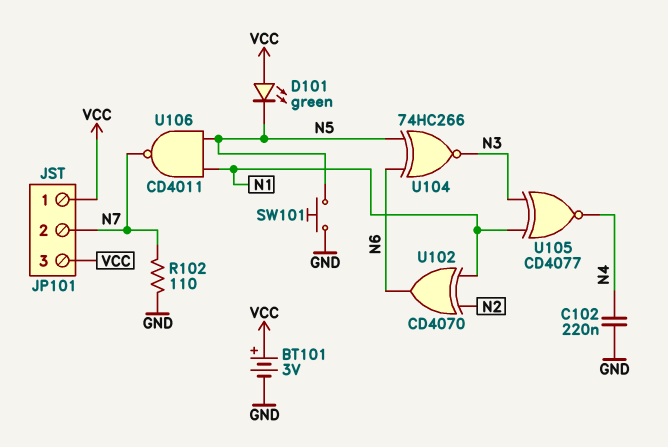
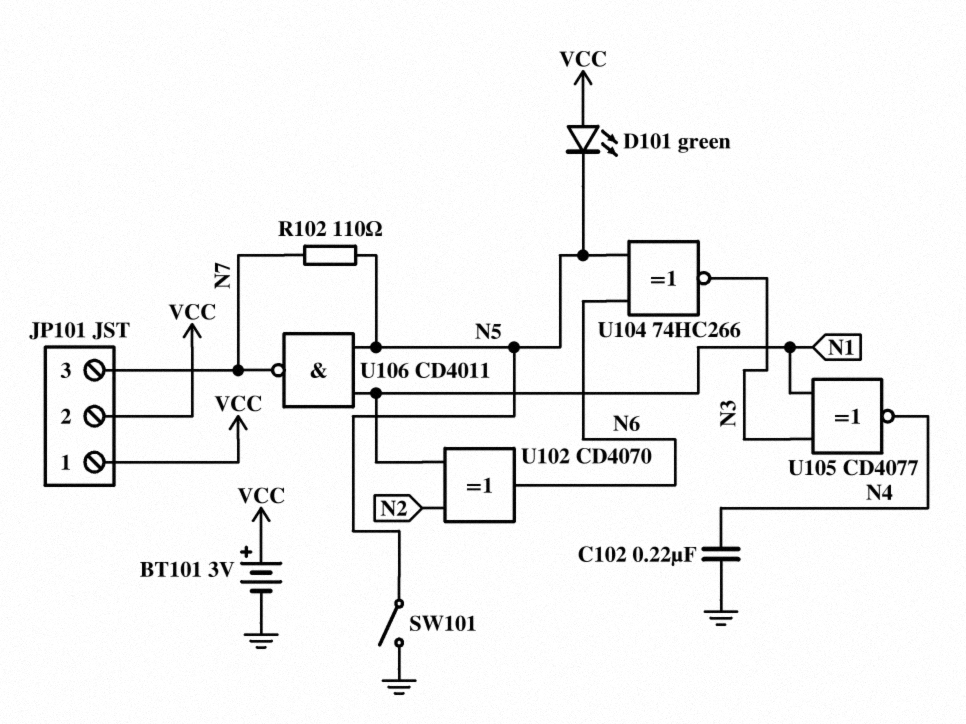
JP101 pin 2: N7 -> VCC
JP101 pin 3: VCC -> N7
R102: 110 (GND, N7) -> 110 (N5, N7)
SW101: button (GND, N5) -> switch (GND, N5)

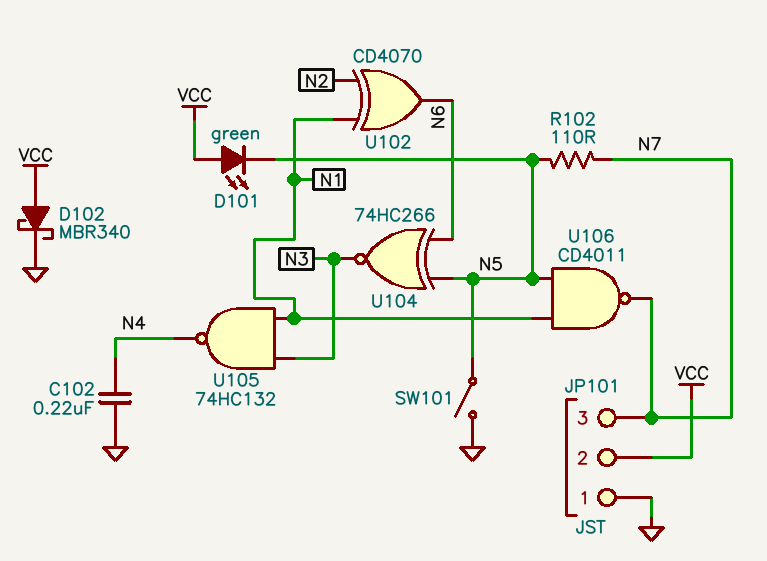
BT101: 3V (plus VCC, minus GND) -> none
D102: none -> schottky MBR340 (A VCC, K GND)
JP101 pin 1: VCC -> GND
U105: XNOR CD4077 (in N1, in N3, out N4) -> NAND 74HC132 (in N1, in N3, out N4)

